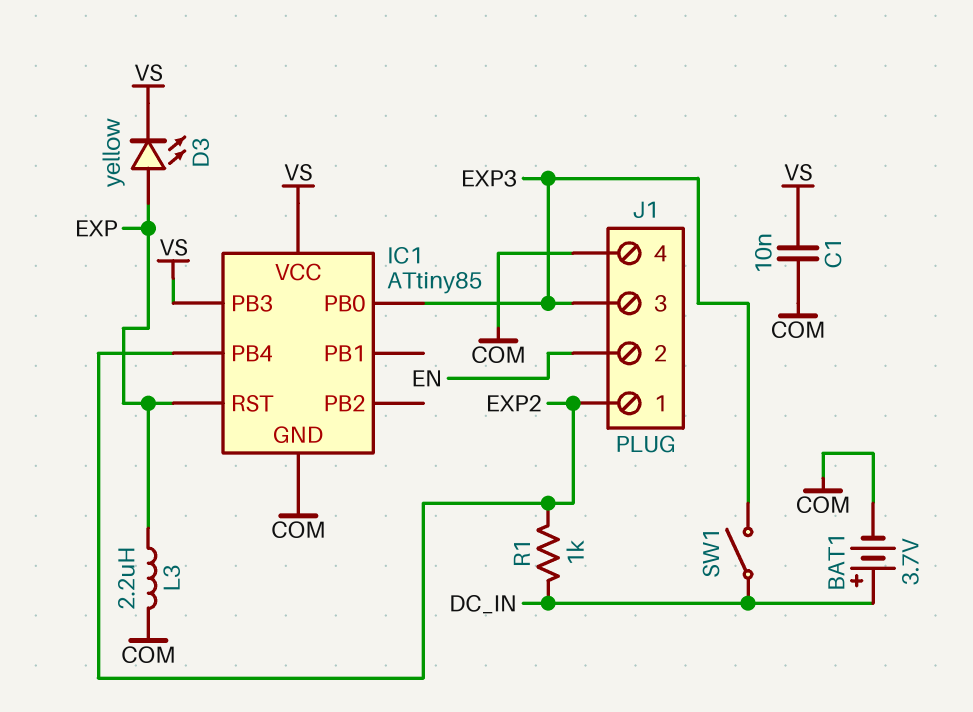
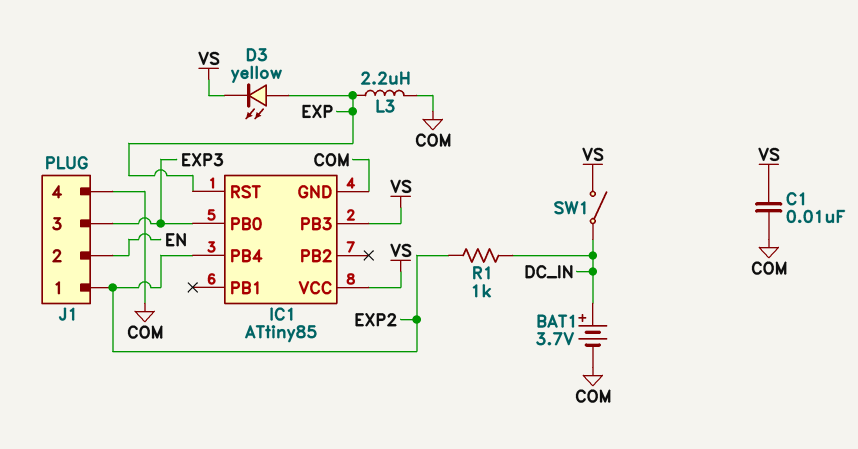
SW1: switch (DC_IN, EXP3) -> switch (DC_IN, VS)

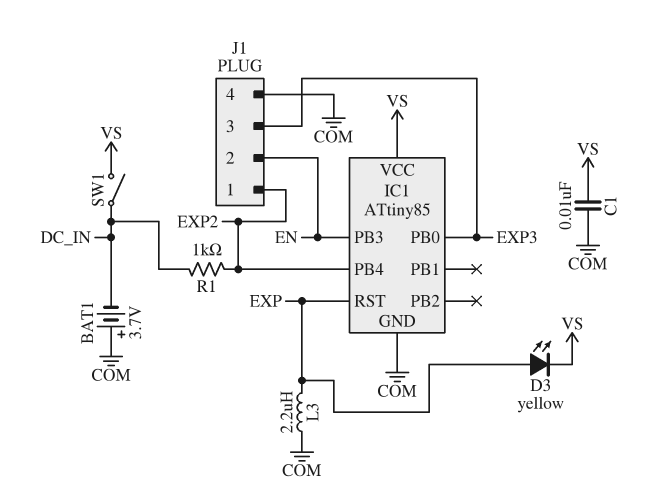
BAT1: 3.7V (plus DC_IN, minus COM) -> 3.7V (plus COM, minus DC_IN)
IC1 pin PB3: VS -> EN

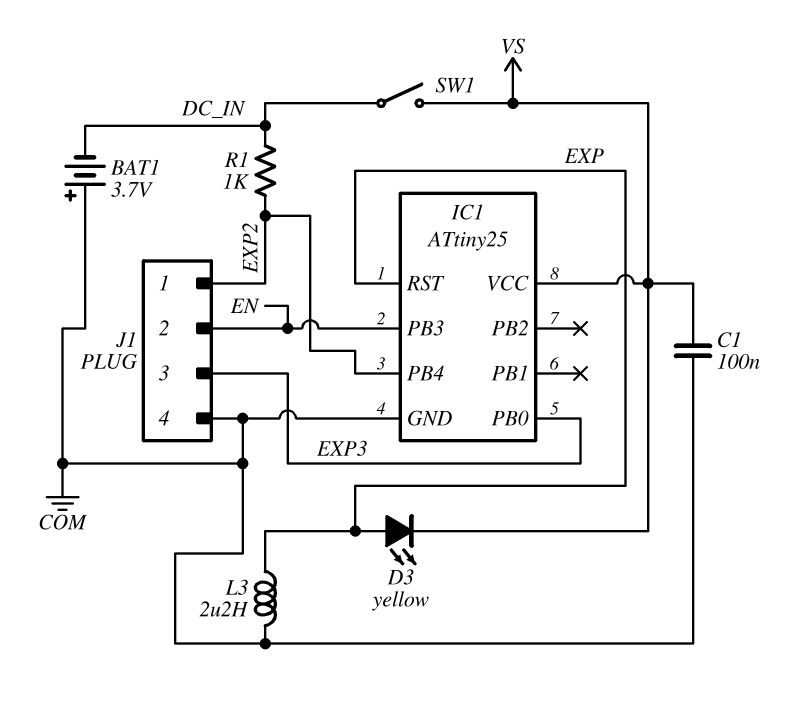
C1: 10nF (COM, VS) -> 100nF (COM, VS)
IC1: ATtiny85 -> ATtiny25

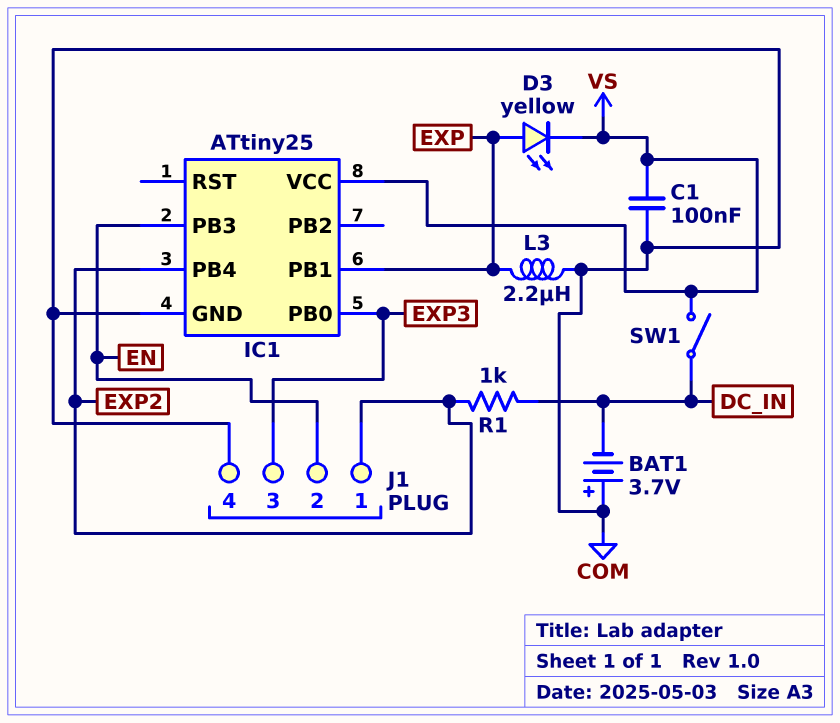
IC1 pin PB1: none -> EXP
IC1 pin RST: EXP -> none

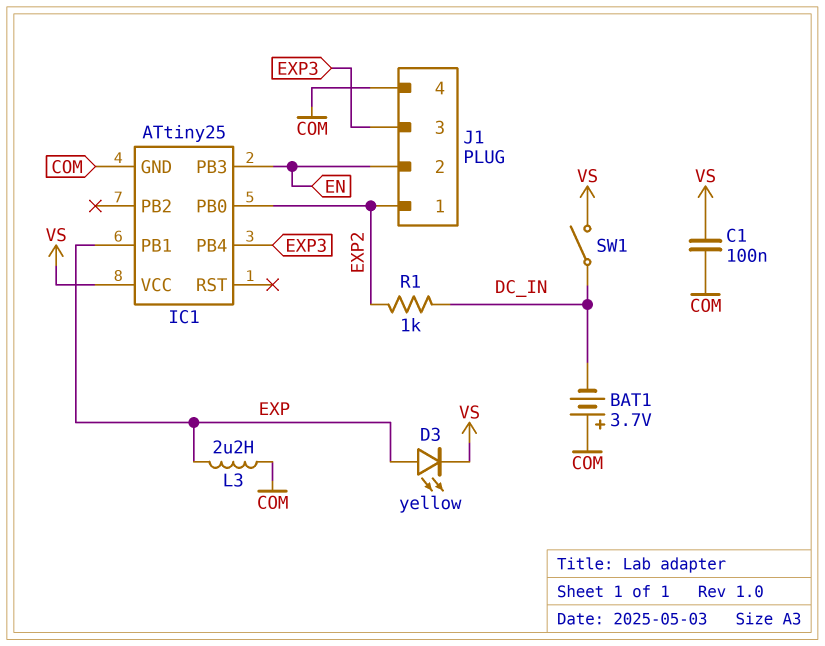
IC1 pin PB0: EXP3 -> EXP2
IC1 pin PB4: EXP2 -> EXP3

